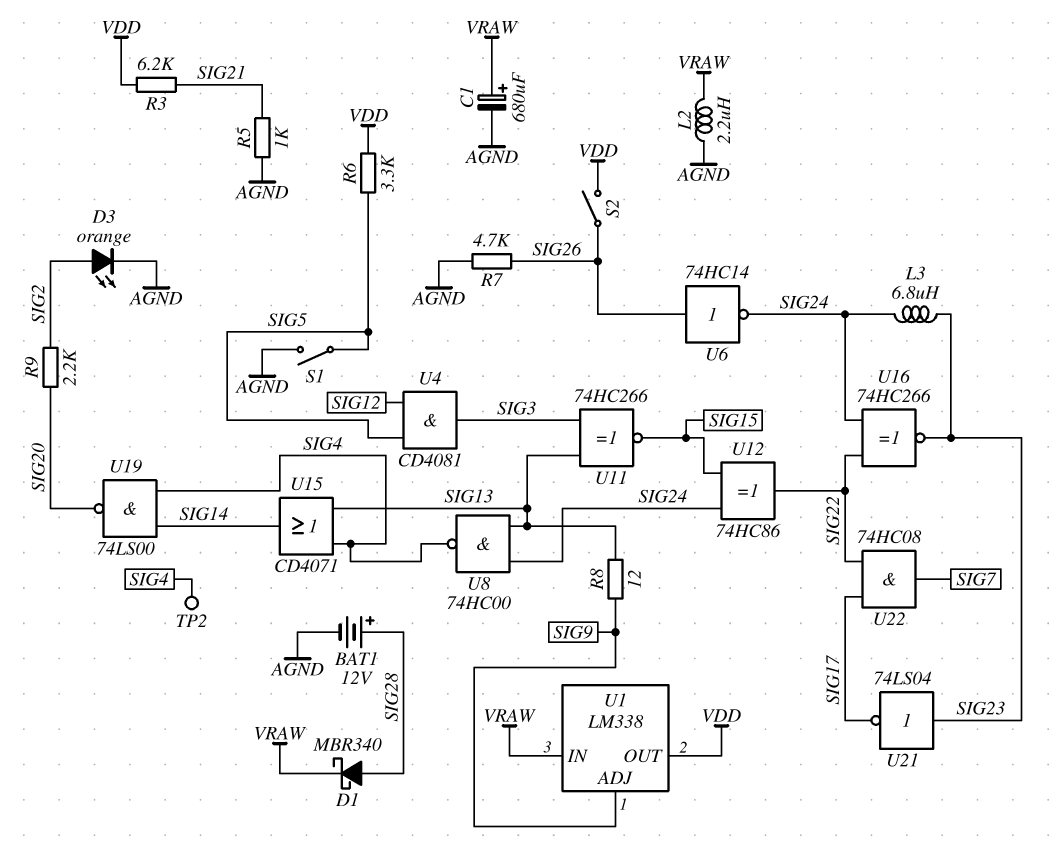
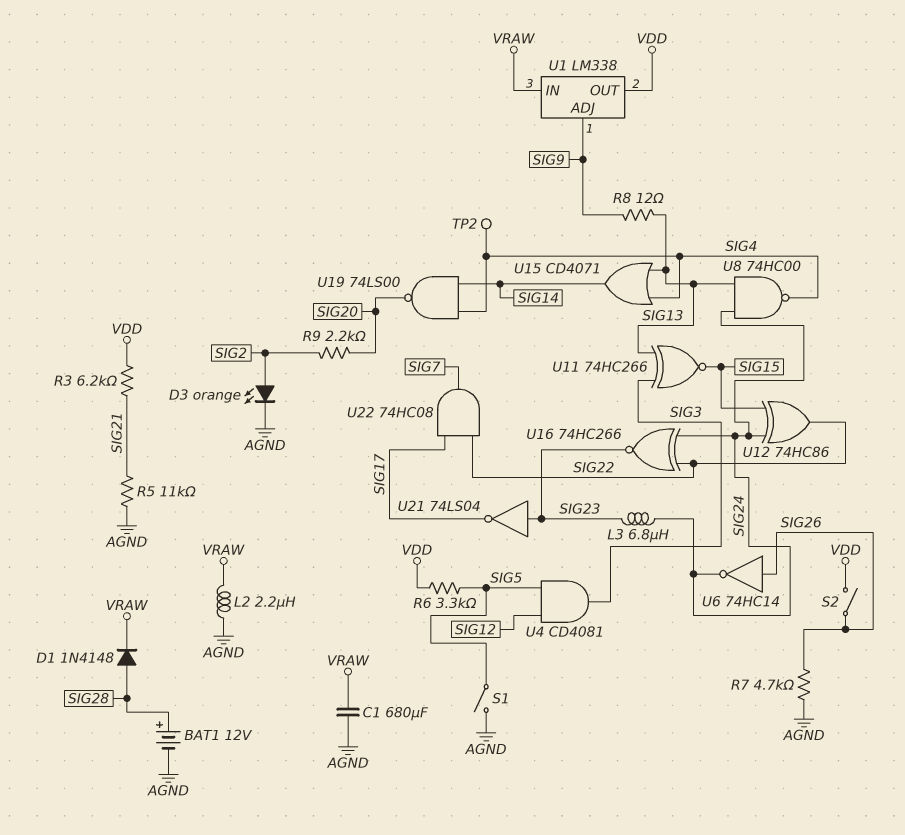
C1: 680uF (plus VRAW, minus AGND) -> 680uF (AGND, VRAW)
D1: schottky MBR340 (A SIG28, K VRAW) -> diode 1N4148 (A SIG28, K VRAW)
R5: 1k (AGND, SIG21) -> 11k (AGND, SIG21)

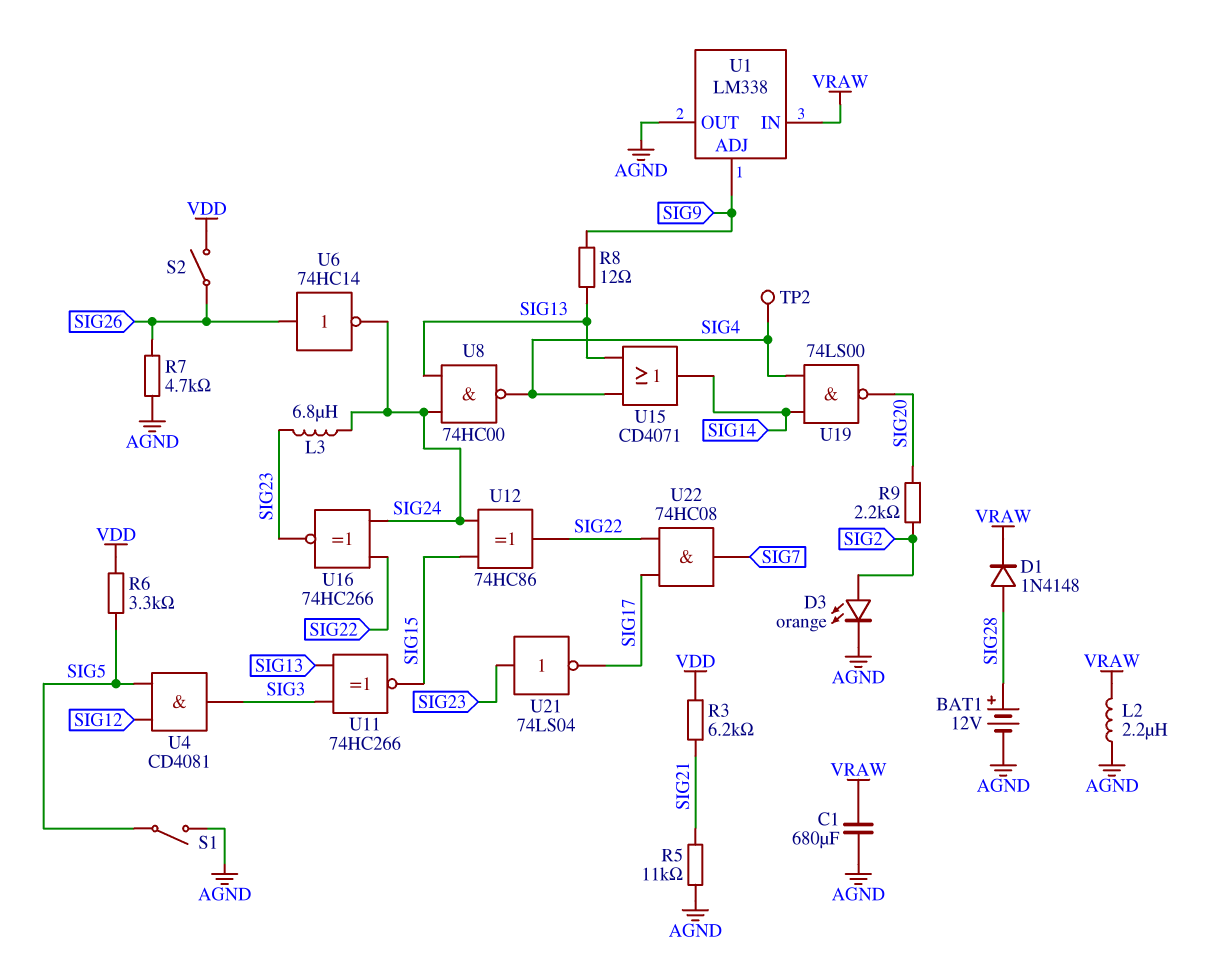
U1 pin OUT: VDD -> AGND

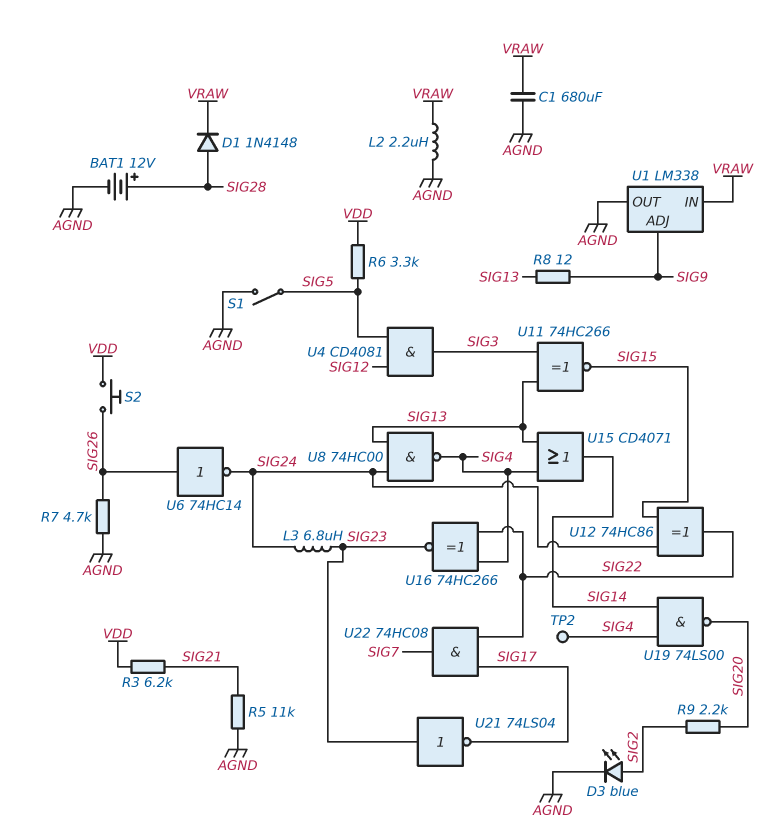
D3: LED orange (A SIG2, K AGND) -> LED blue (A SIG2, K AGND)
S2: switch (SIG26, VDD) -> button (SIG26, VDD)
U16: XNOR 74HC266 (in SIG22, in SIG24, out SIG23) -> XNOR 74HC266 (in SIG4, in SIG22, out SIG23)

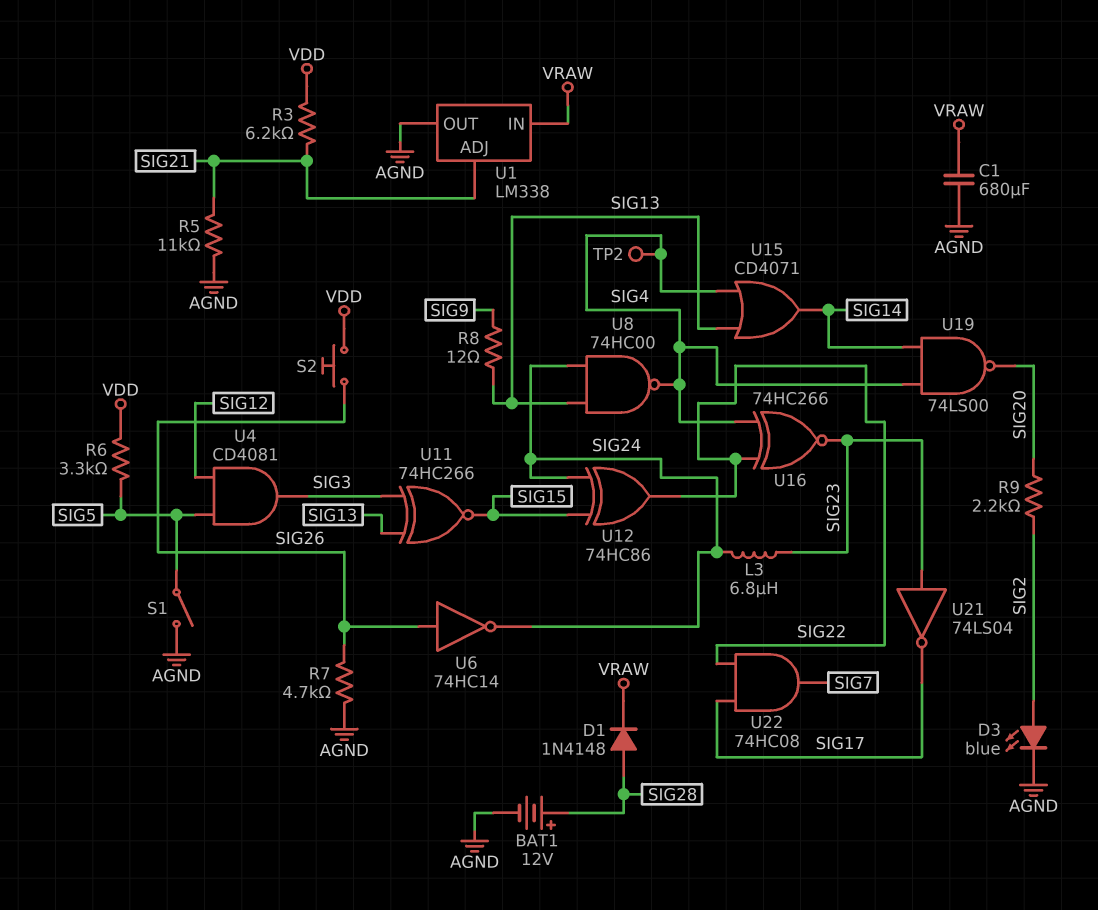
L2: 2.2uH (AGND, VRAW) -> none
U1 pin ADJ: SIG9 -> SIG21

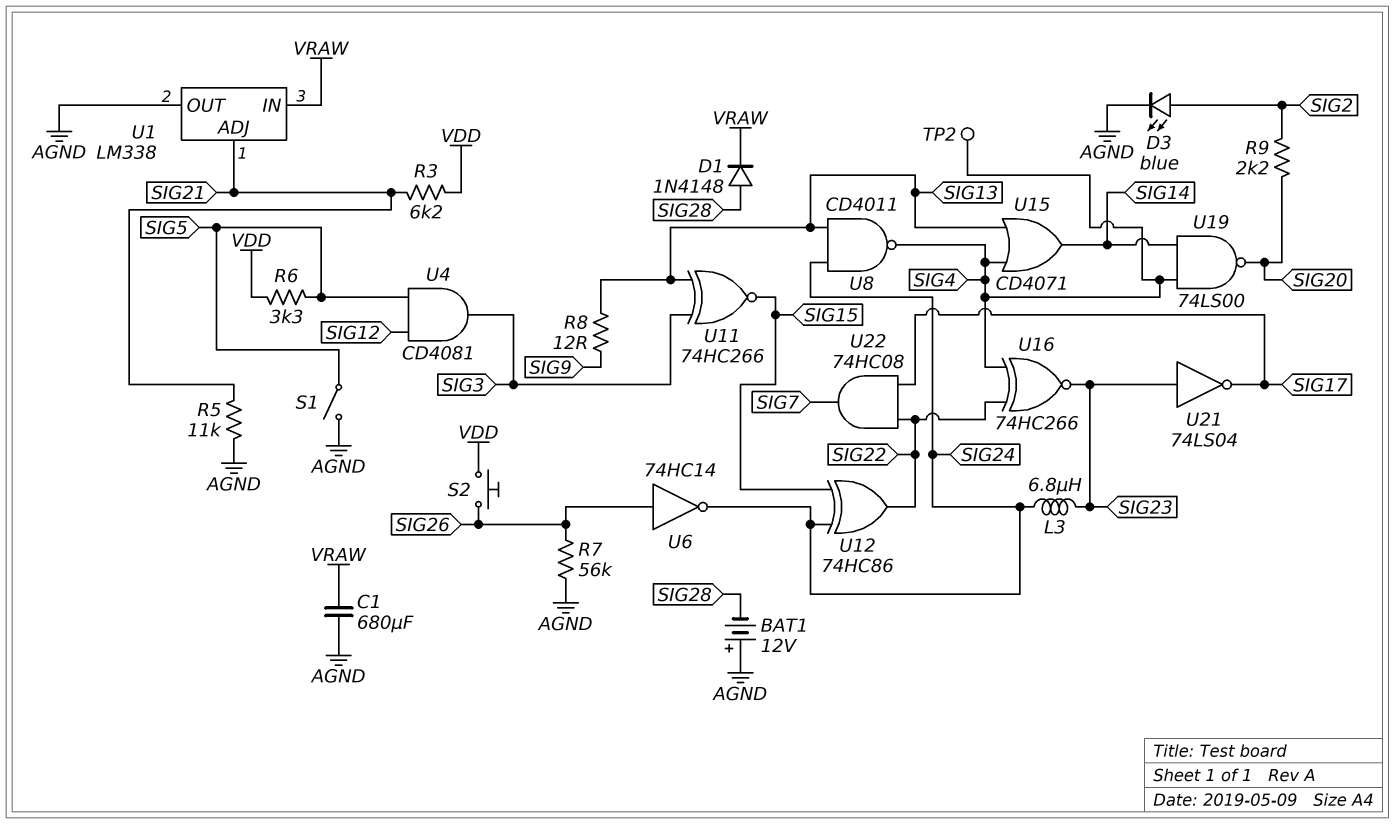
BAT1: 12V (plus SIG28, minus AGND) -> 12V (plus AGND, minus SIG28)
R7: 4.7k (AGND, SIG26) -> 56k (AGND, SIG26)
U8: NAND 74HC00 (in SIG13, in SIG24, out SIG4) -> NAND CD4011 (in SIG13, in SIG24, out SIG4)

